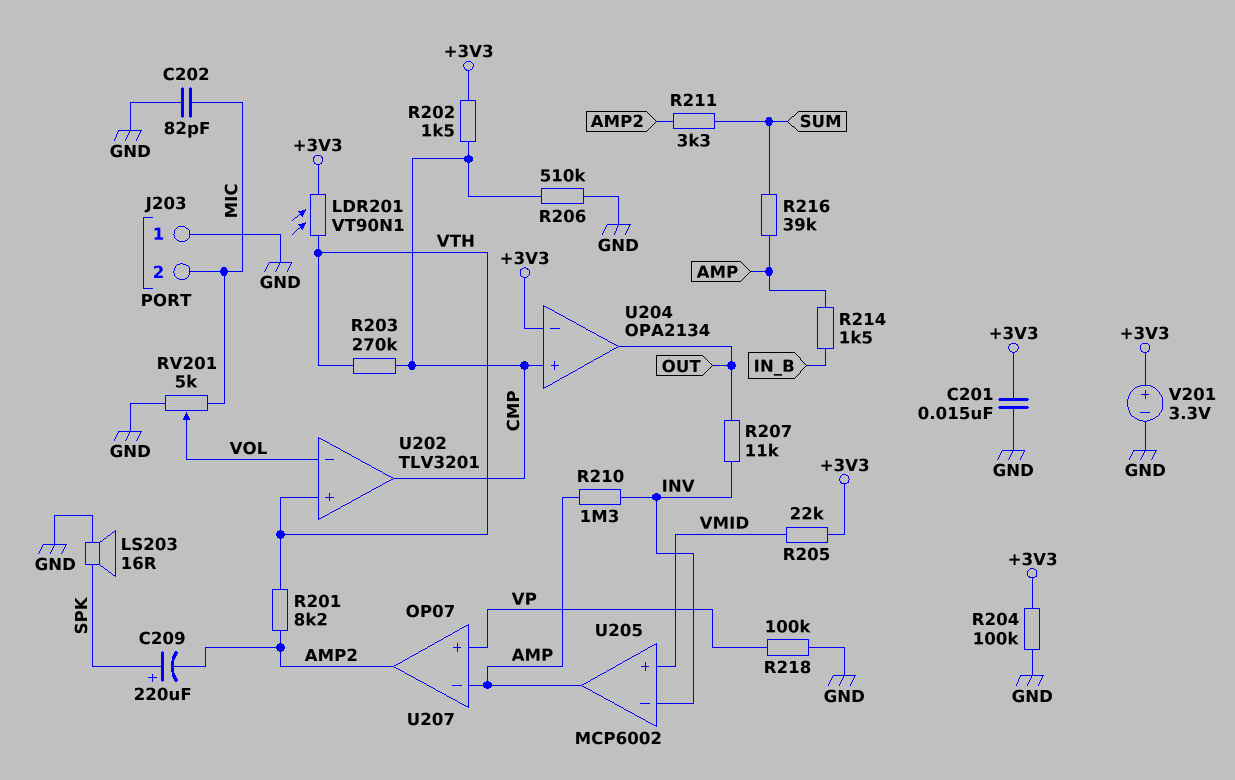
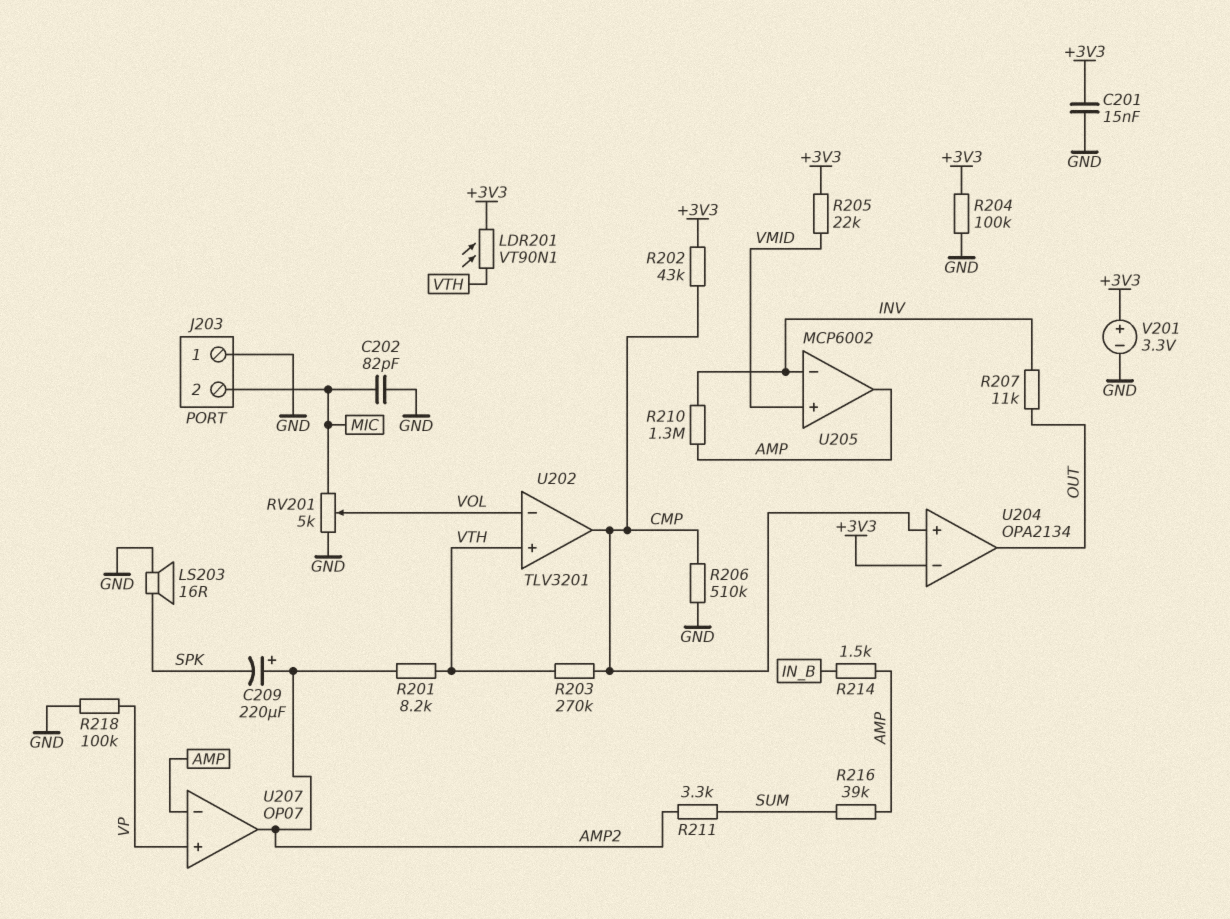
C209: 220uF (plus SPK, minus AMP2) -> 220uF (plus AMP2, minus SPK)
R202: 1.5k (+3V3, CMP) -> 43k (+3V3, CMP)

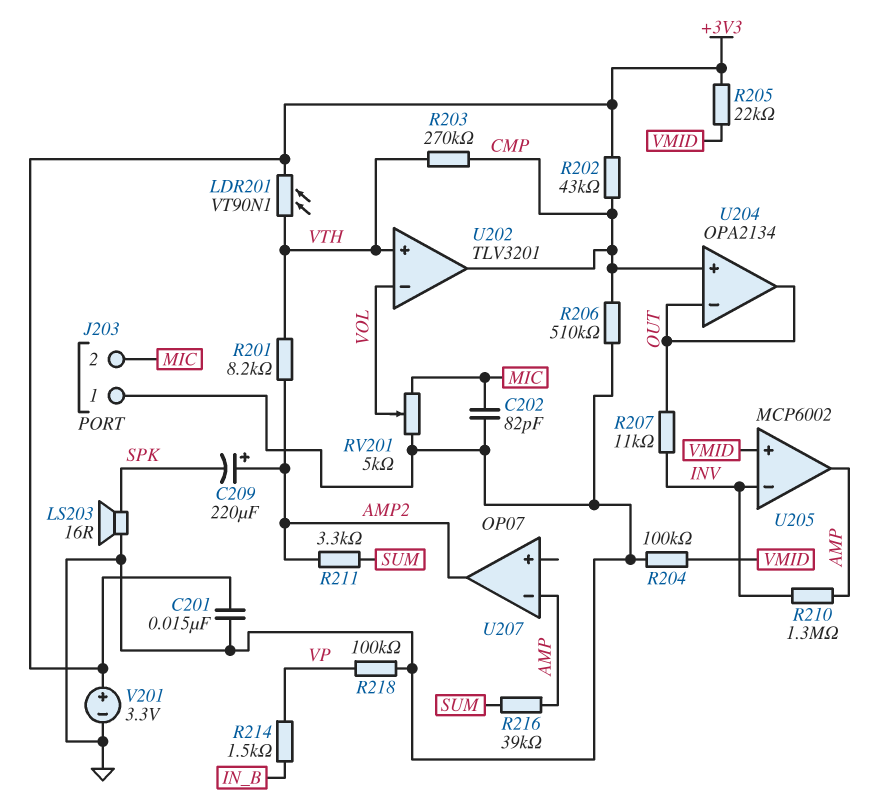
R204: 100k (+3V3, GND) -> 100k (GND, VMID)
R214: 1.5k (AMP, IN_B) -> 1.5k (IN_B, VP)
U204 pin in-: +3V3 -> OUT
U207 pin in+: VP -> none

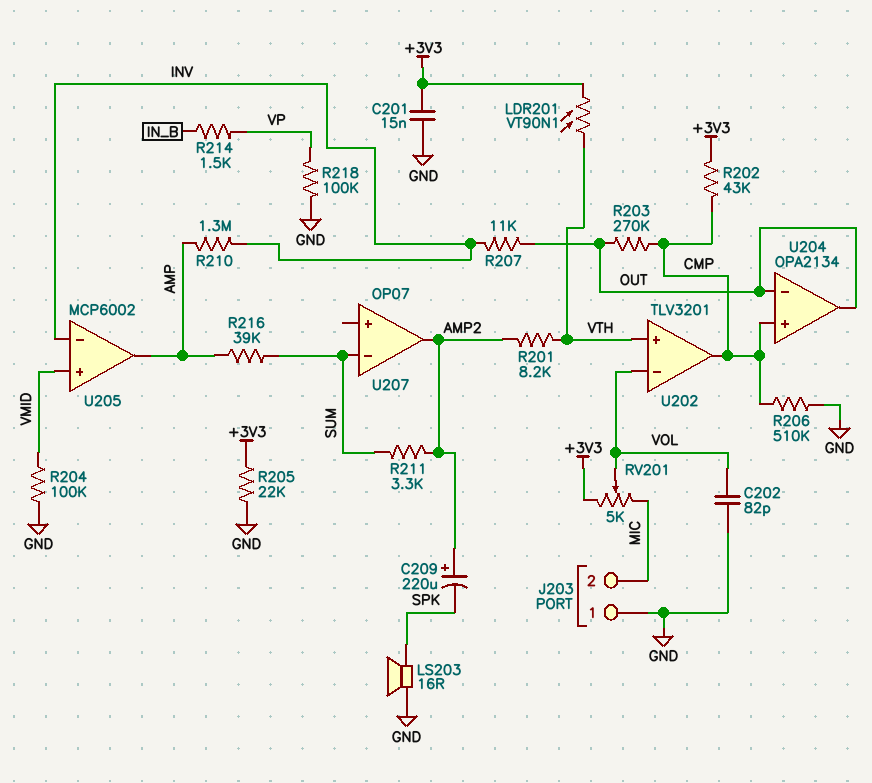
C202: 82pF (GND, MIC) -> 82pF (GND, VOL)
R203: 270k (CMP, VTH) -> 270k (CMP, OUT)
R205: 22k (+3V3, VMID) -> 22k (+3V3, GND)
RV201: 5k (GND, MIC, wiper VOL) -> 5k (+3V3, MIC, wiper VOL)
U207 pin in-: AMP -> SUM
V201: 3.3V (plus +3V3, minus GND) -> none

